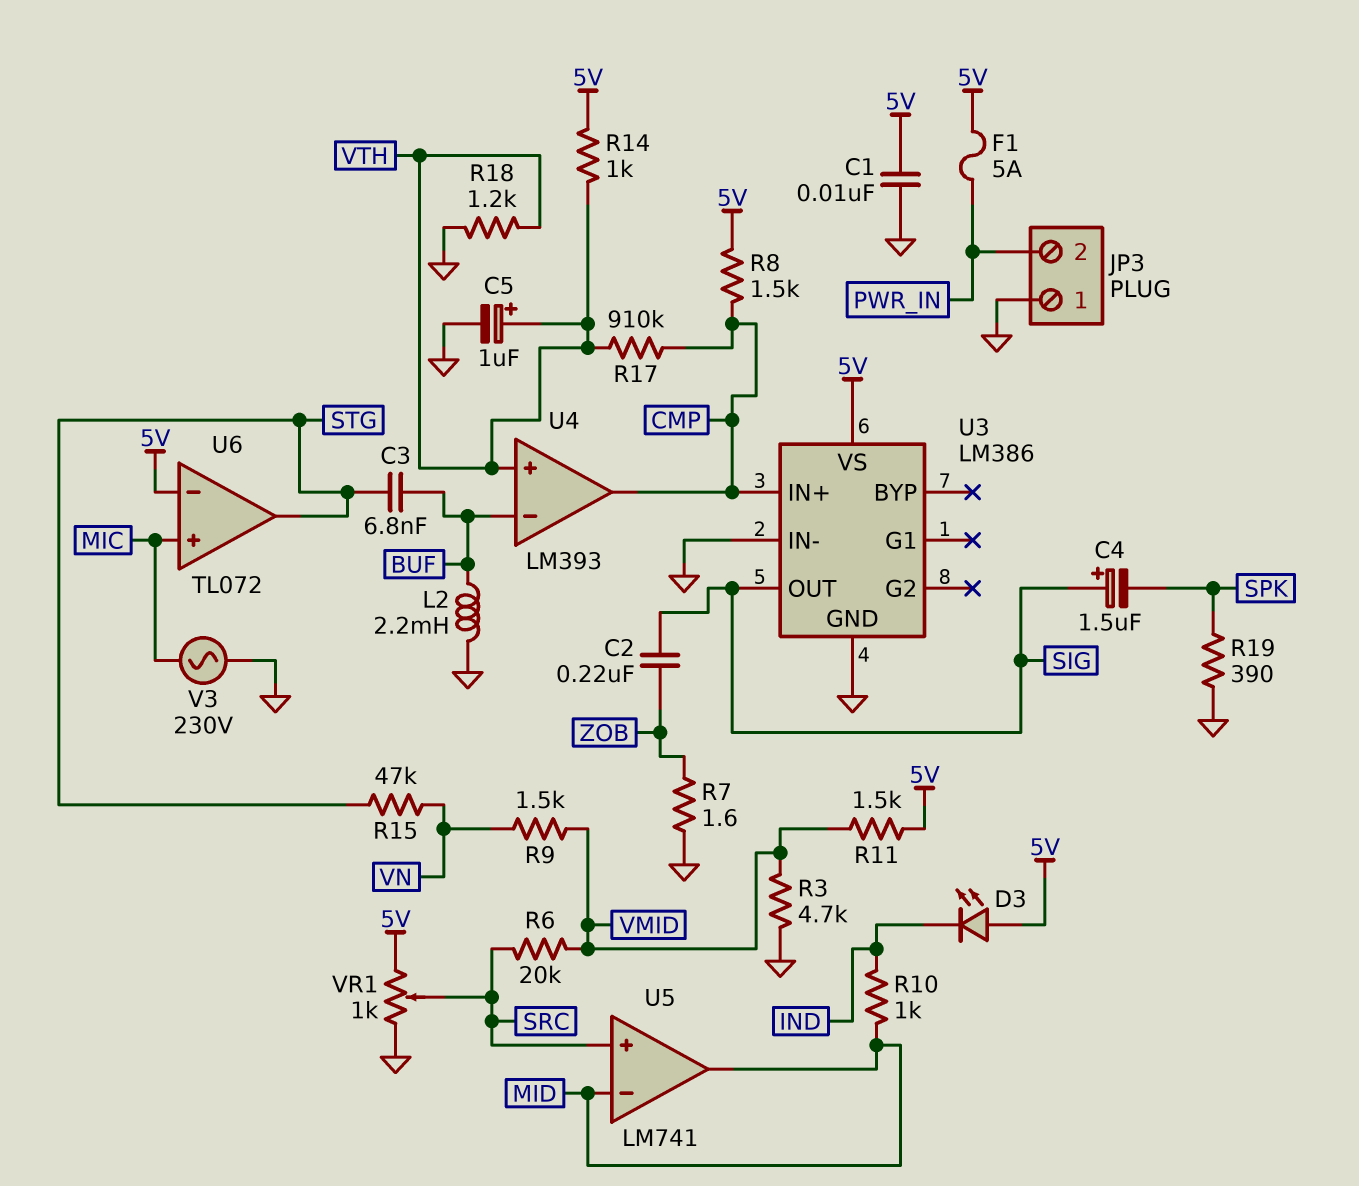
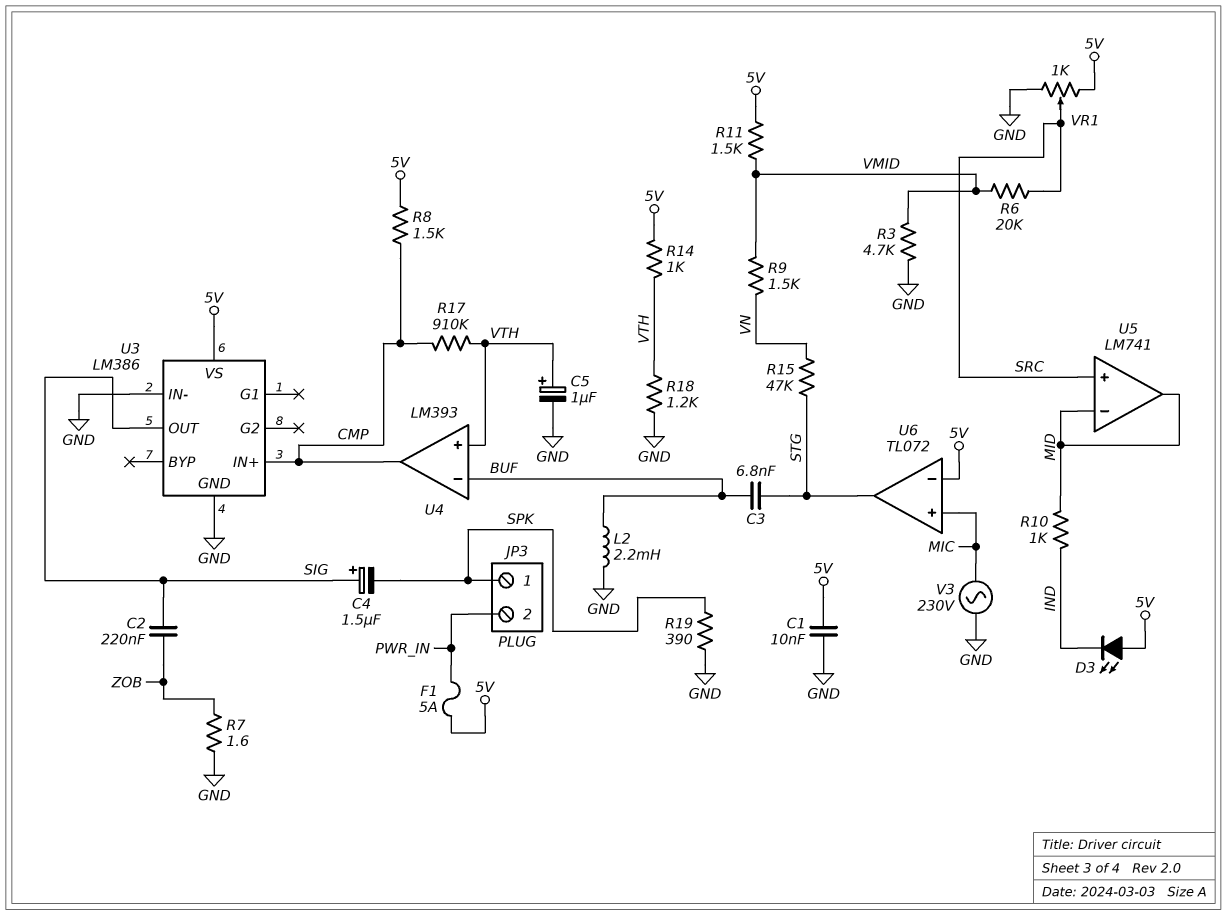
JP3 pin 1: GND -> SPK

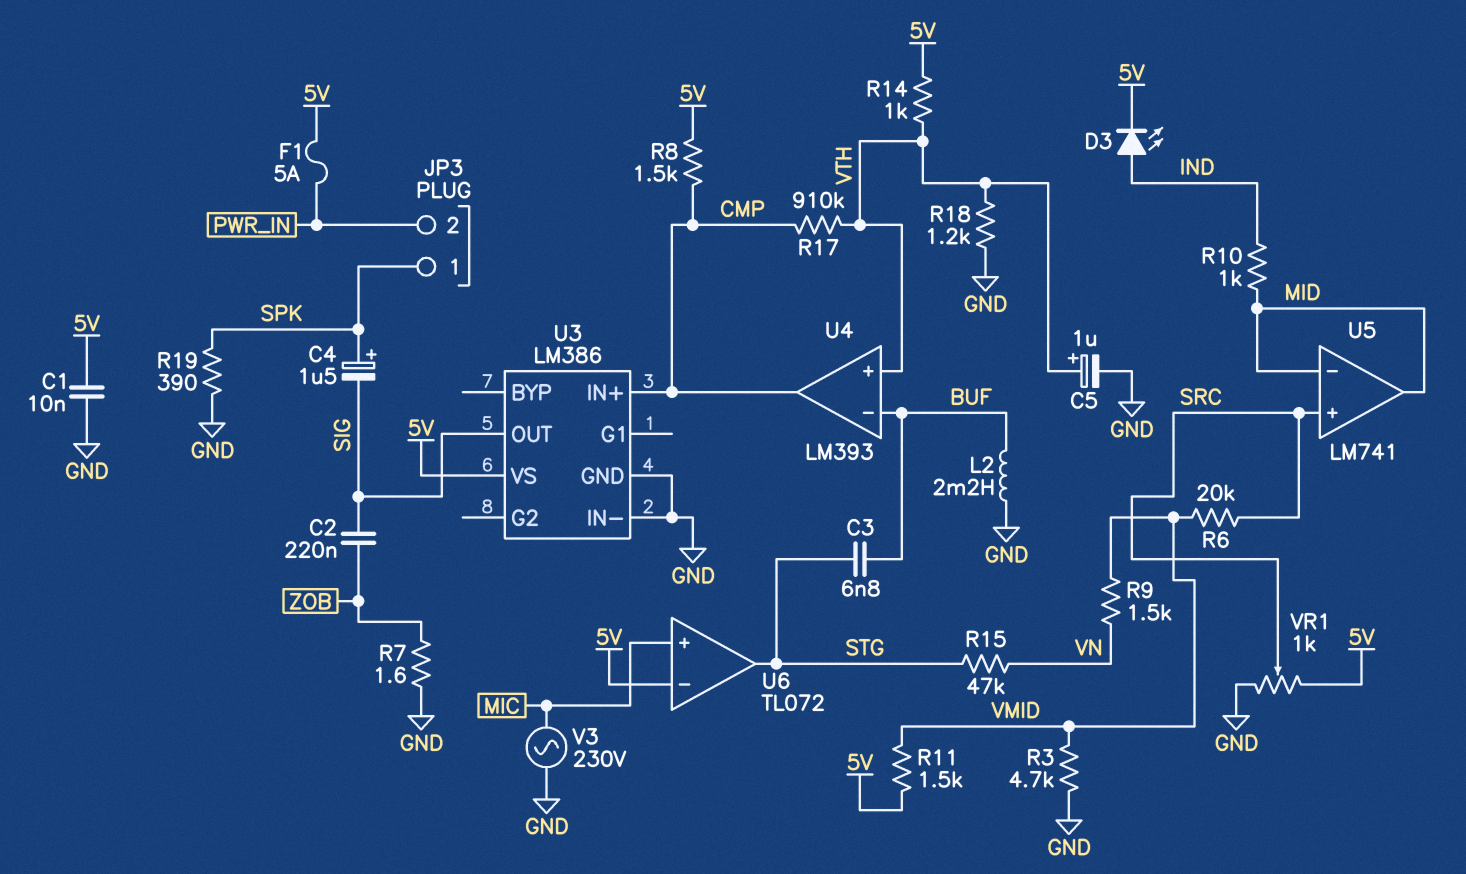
C4: 1.5uF (plus SIG, minus SPK) -> 1.5uF (plus SPK, minus SIG)
D3: LED (A 5V, K IND) -> LED (A IND, K 5V)

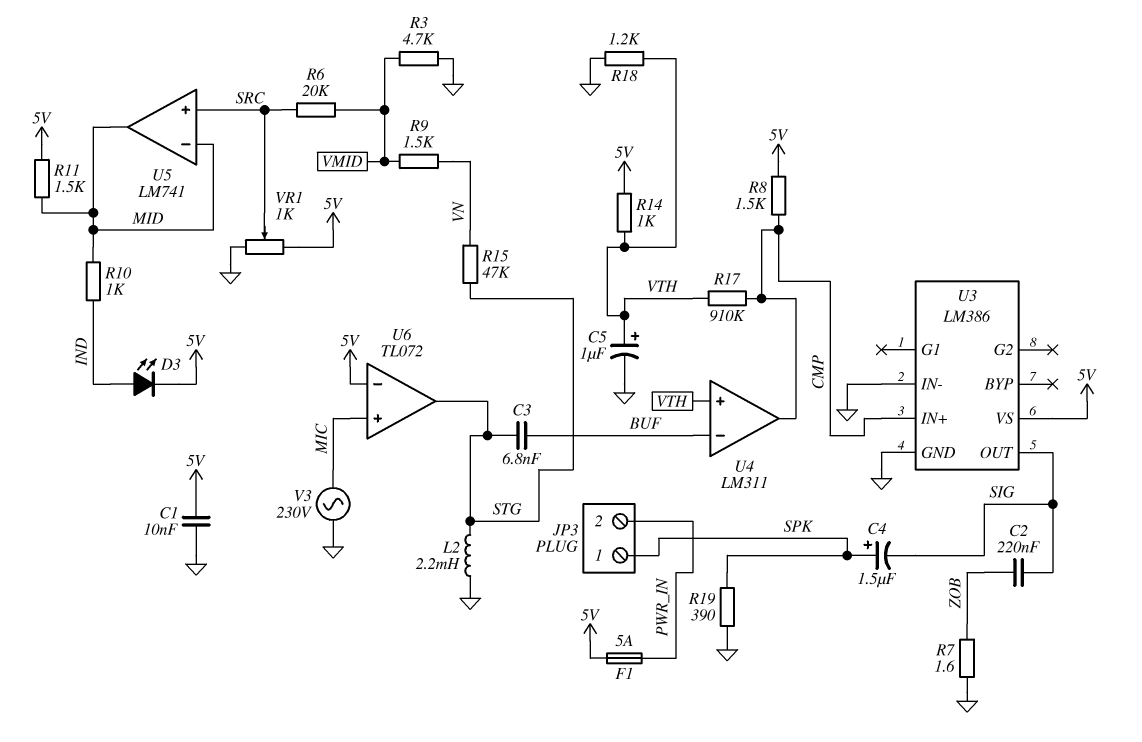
L2: 2.2mH (BUF, GND) -> 2.2mH (GND, STG)
R11: 1.5k (5V, VMID) -> 1.5k (5V, MID)
U4: LM393 -> LM311

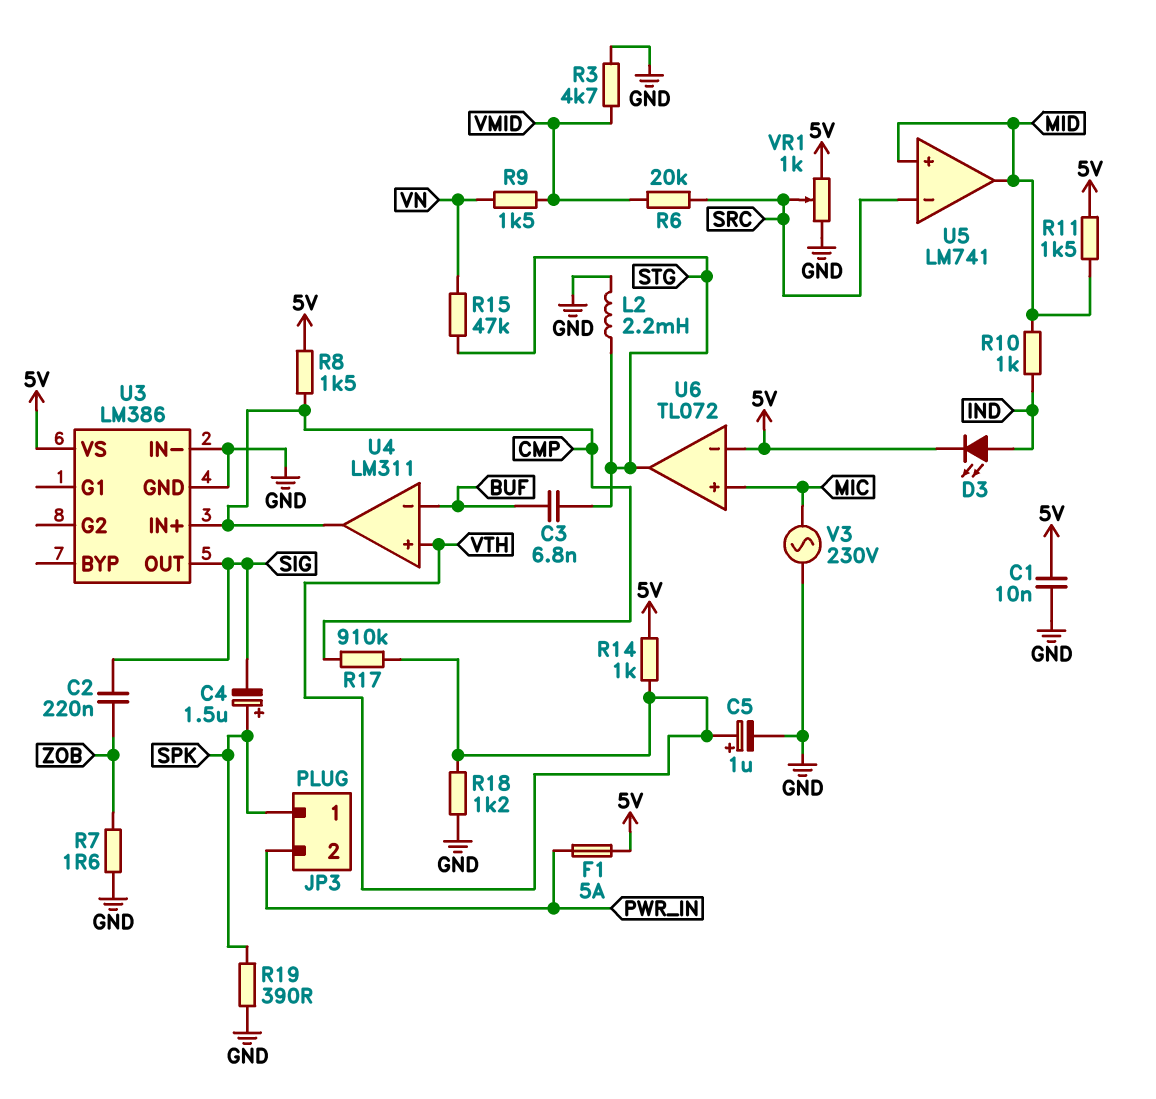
U5 pin in+: SRC -> MID
U5 pin in-: MID -> SRC

